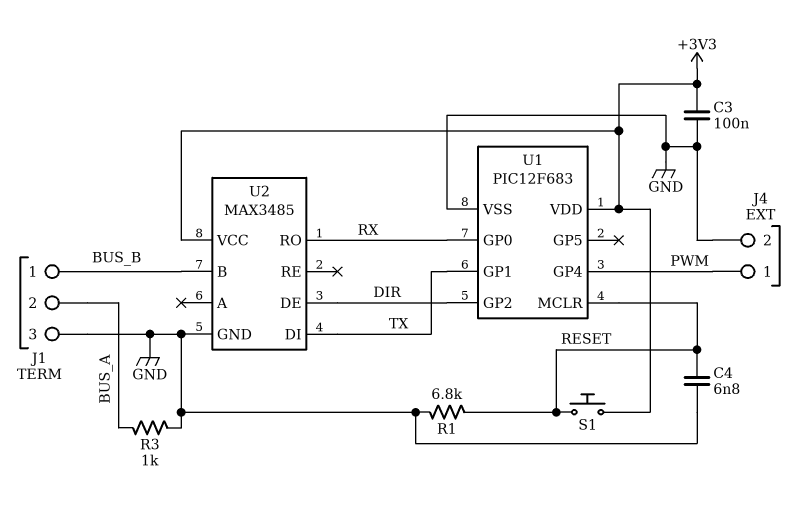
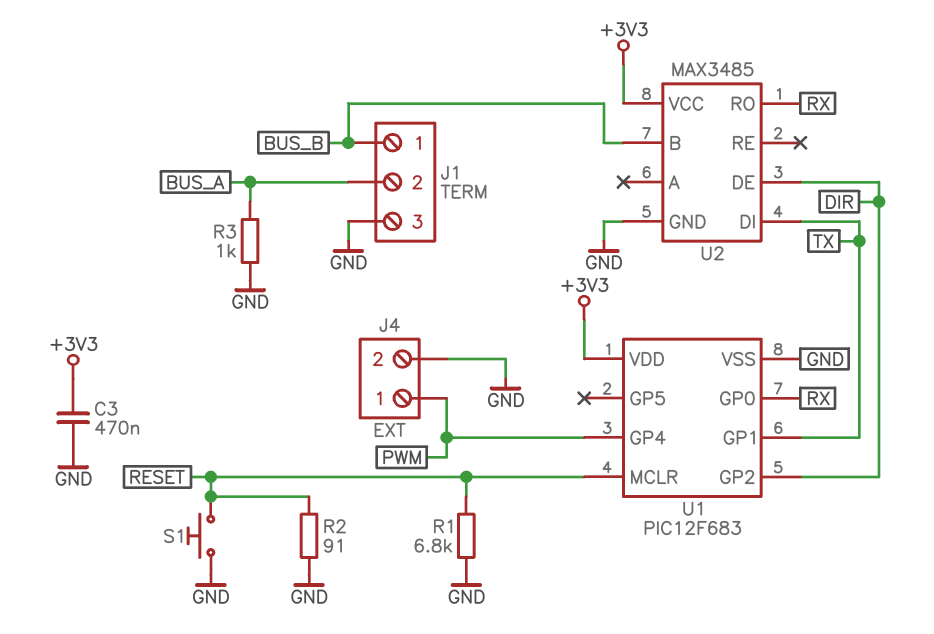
C3: 100nF (+3V3, GND) -> 470nF (+3V3, GND)
C4: 6.8nF (GND, RESET) -> none
R2: none -> 91 (GND, RESET)
S1: button (+3V3, RESET) -> button (GND, RESET)

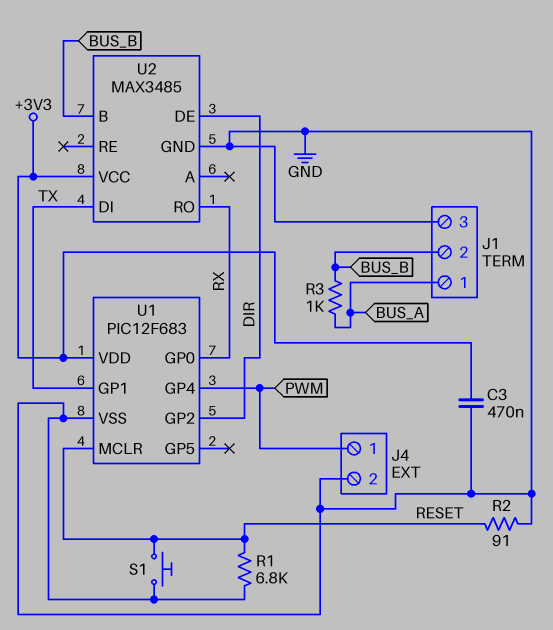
J1 pin 1: BUS_B -> BUS_A
J1 pin 2: BUS_A -> BUS_B
R3: 1k (BUS_A, GND) -> 1k (BUS_A, BUS_B)

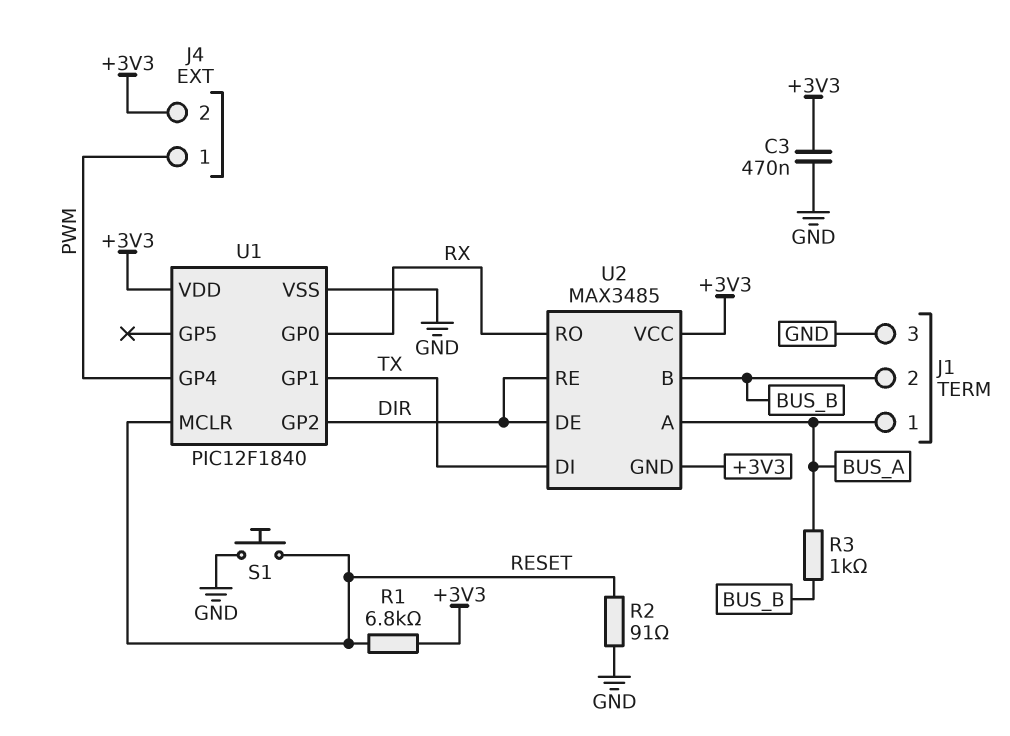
J4 pin 2: GND -> +3V3
R1: 6.8k (GND, RESET) -> 6.8k (+3V3, RESET)
U1: PIC12F683 -> PIC12F1840
U2 pin A: none -> BUS_A
U2 pin GND: GND -> +3V3
U2 pin RE: none -> DIR

